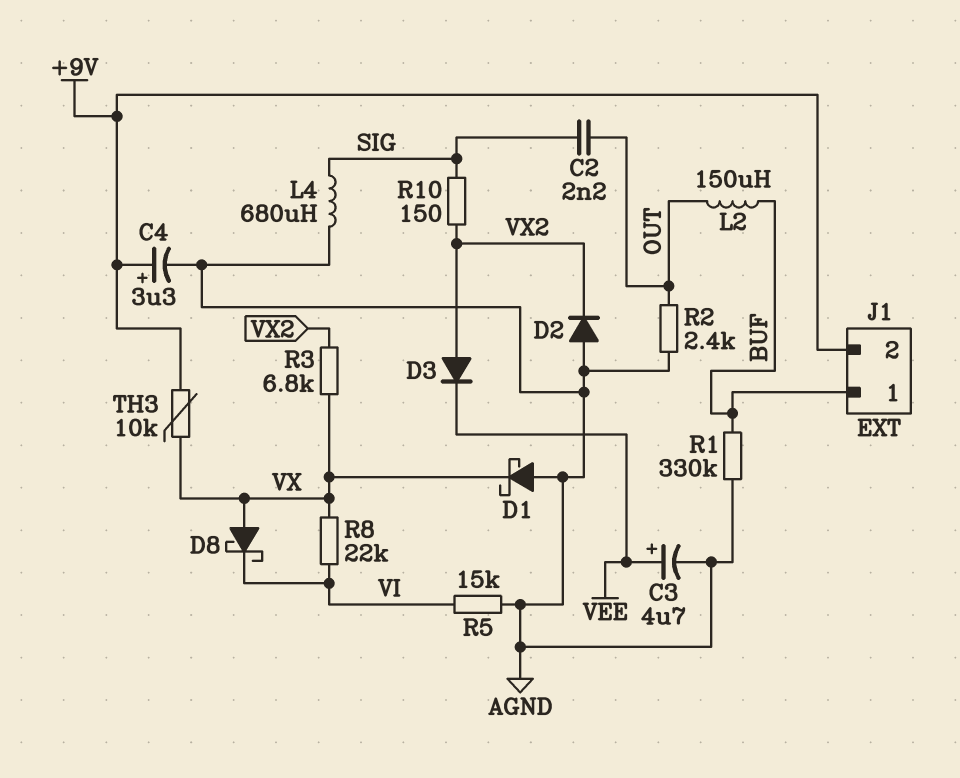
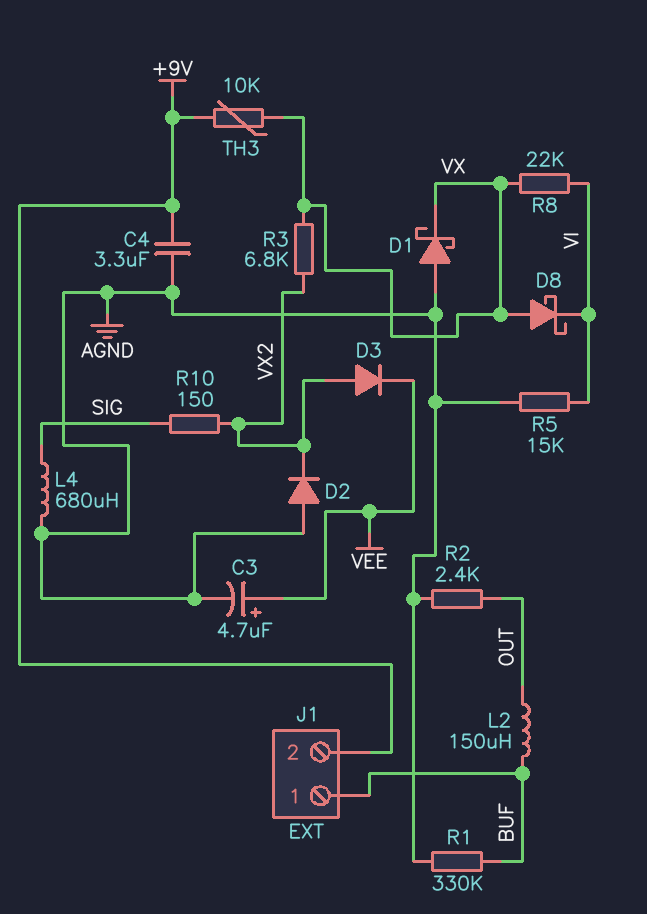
C2: 2.2nF (OUT, SIG) -> none
C4: 3.3uF (plus +9V, minus AGND) -> 3.3uF (+9V, AGND)

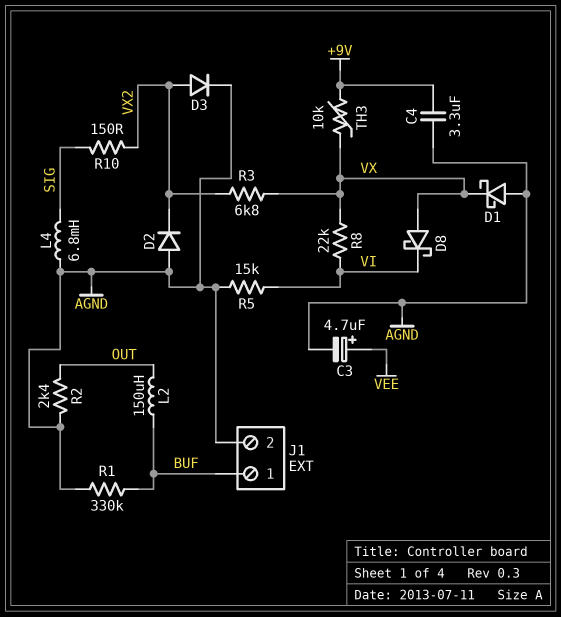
D3: diode (A VX2, K VEE) -> diode (A VX2, K AGND)
J1 pin 2: +9V -> AGND
L4: 680uH (AGND, SIG) -> 6.8mH (AGND, SIG)

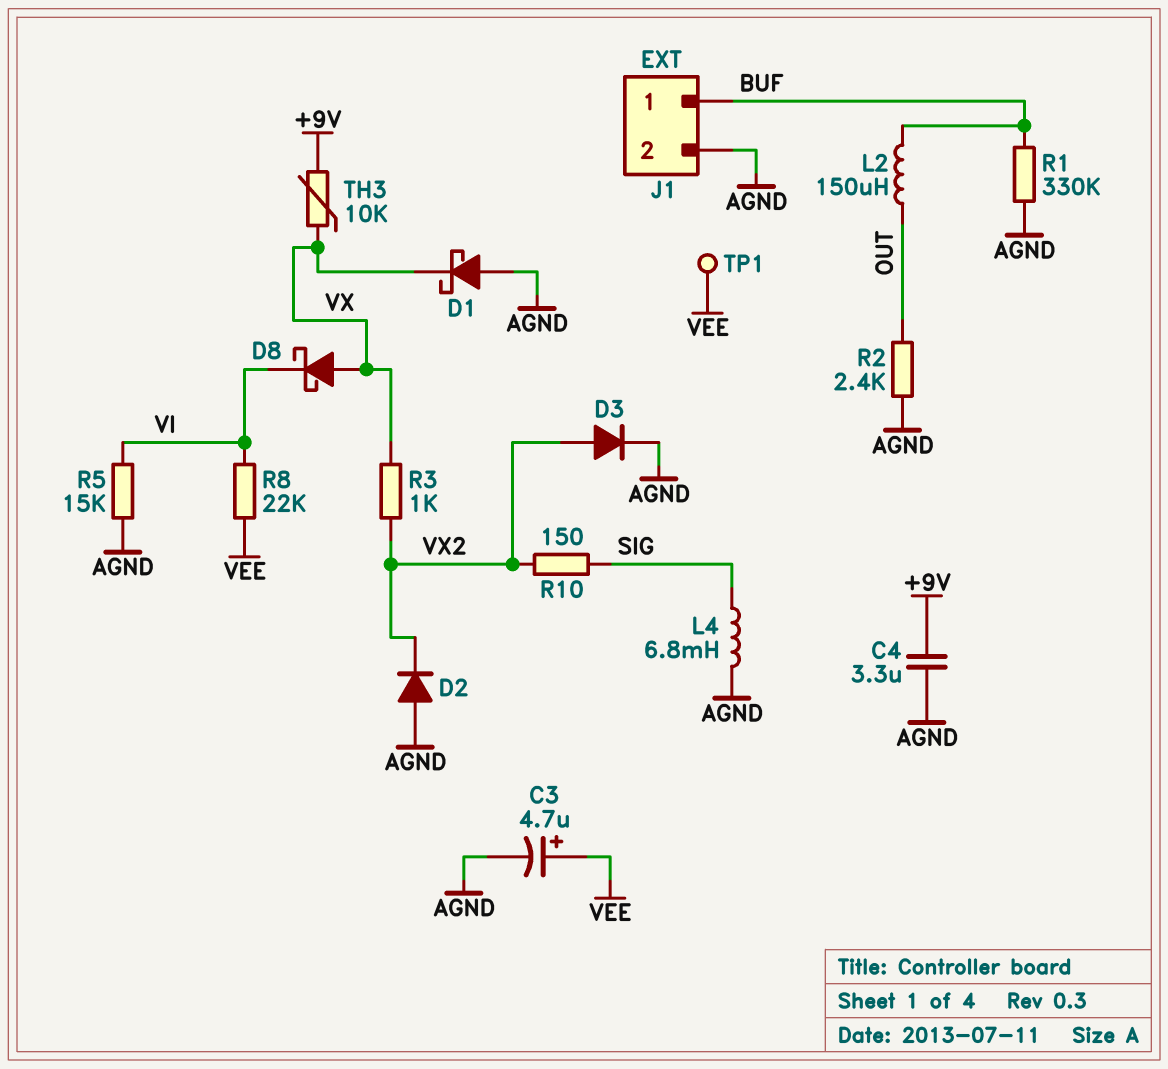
R3: 6.8k (VX, VX2) -> 1k (VX, VX2)
R8: 22k (VI, VX) -> 22k (VEE, VI)
TP1: none -> test point (VEE)

